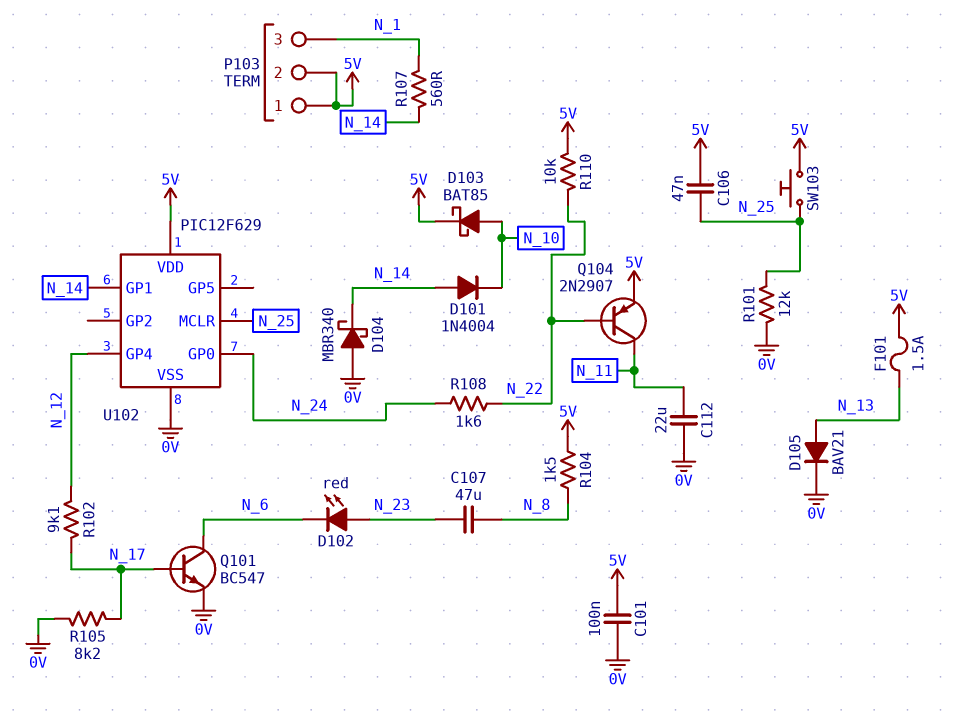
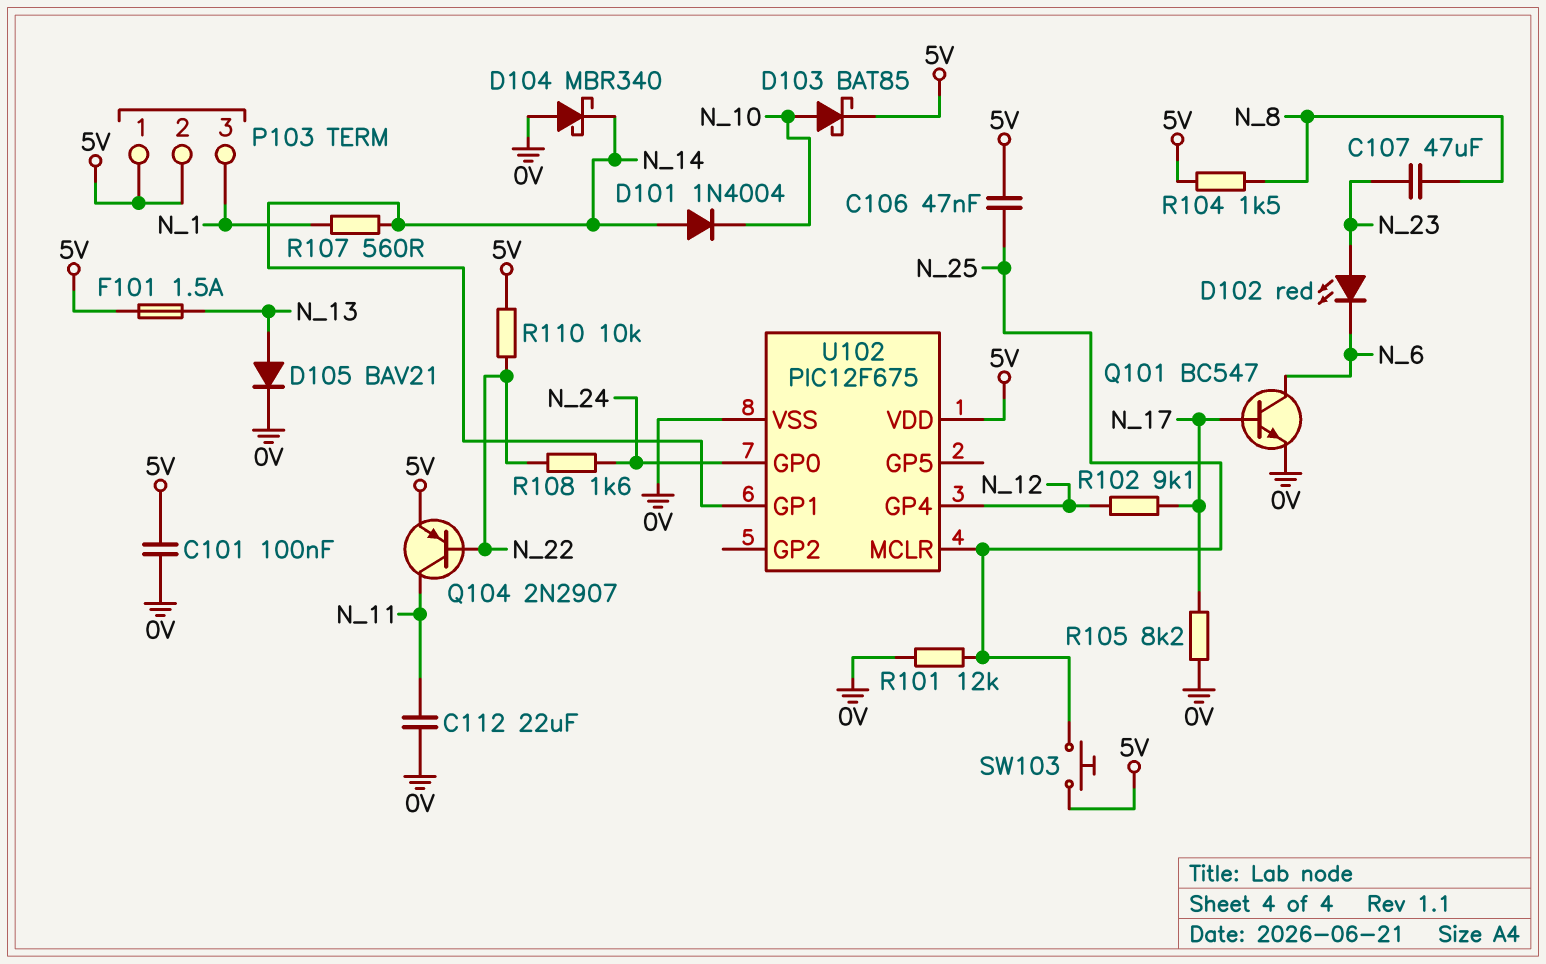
U102: PIC12F629 -> PIC12F675

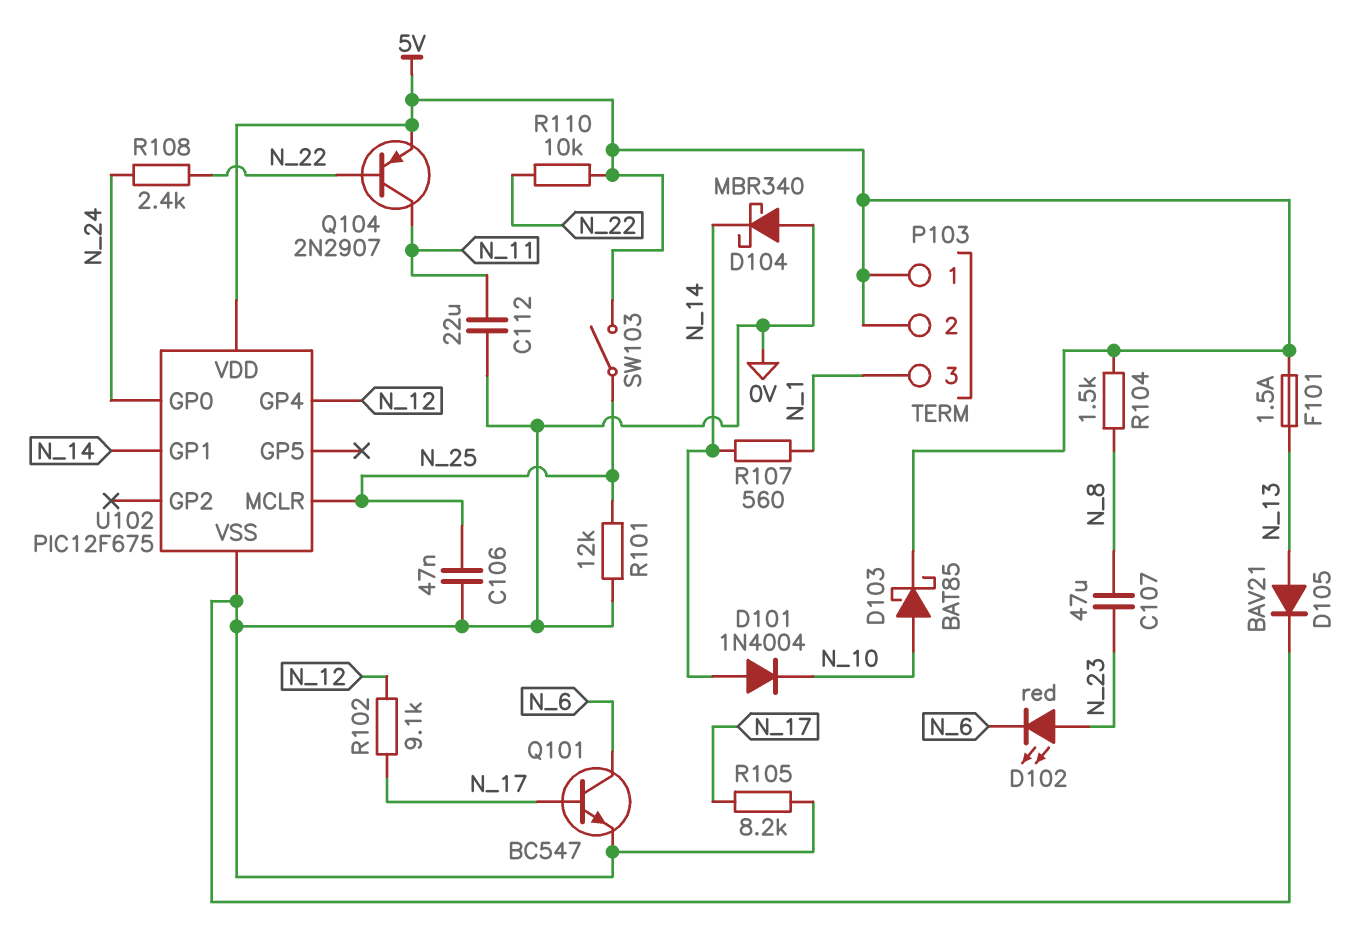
C101: 100nF (0V, 5V) -> none
C106: 47nF (5V, N_25) -> 47nF (0V, N_25)
R108: 1.6k (N_22, N_24) -> 2.4k (N_22, N_24)
SW103: button (5V, N_25) -> switch (5V, N_25)

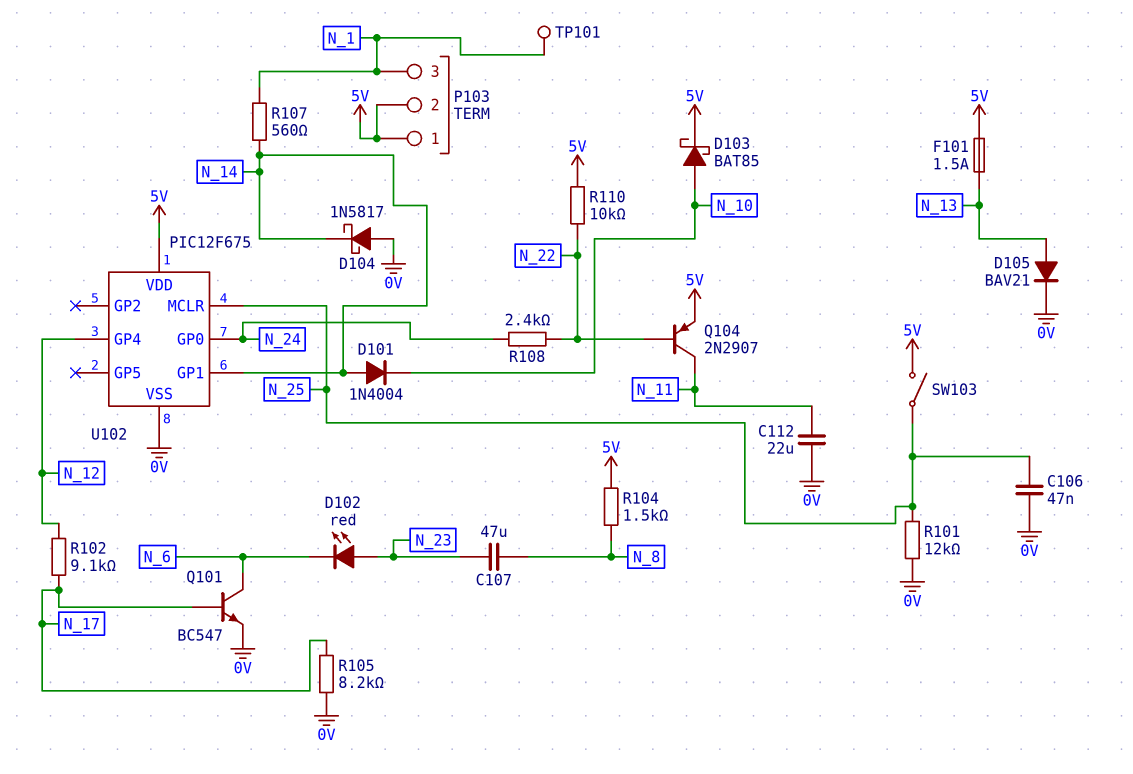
D104: schottky MBR340 (A 0V, K N_14) -> schottky 1N5817 (A 0V, K N_14)
TP101: none -> test point (N_1)

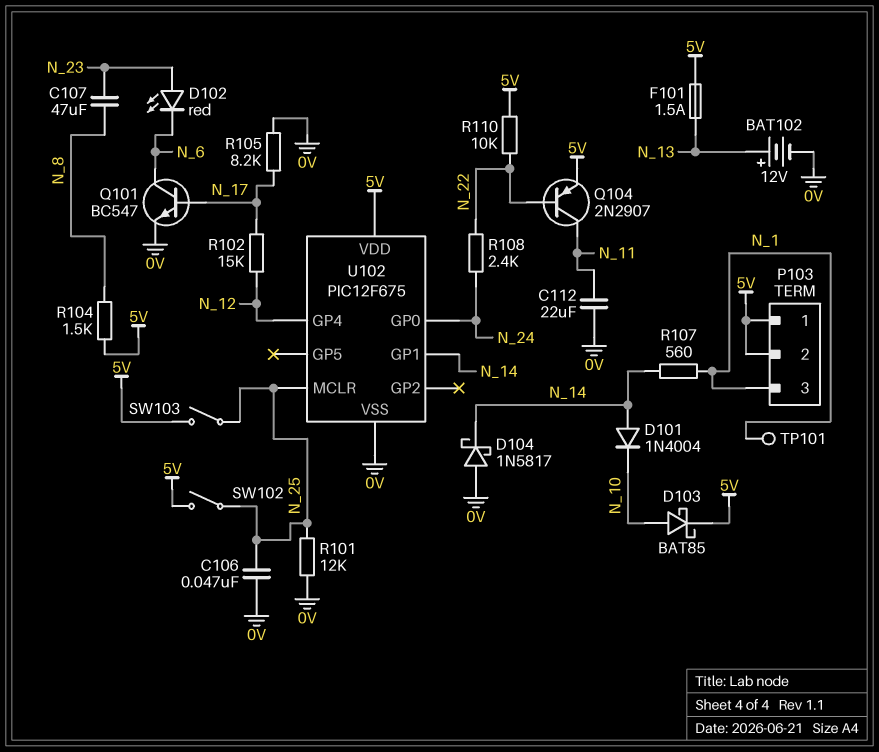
BAT102: none -> 12V (plus N_13, minus 0V)
D105: diode BAV21 (A N_13, K 0V) -> none
R102: 9.1k (N_12, N_17) -> 15k (N_12, N_17)
SW102: none -> switch (5V, N_25)

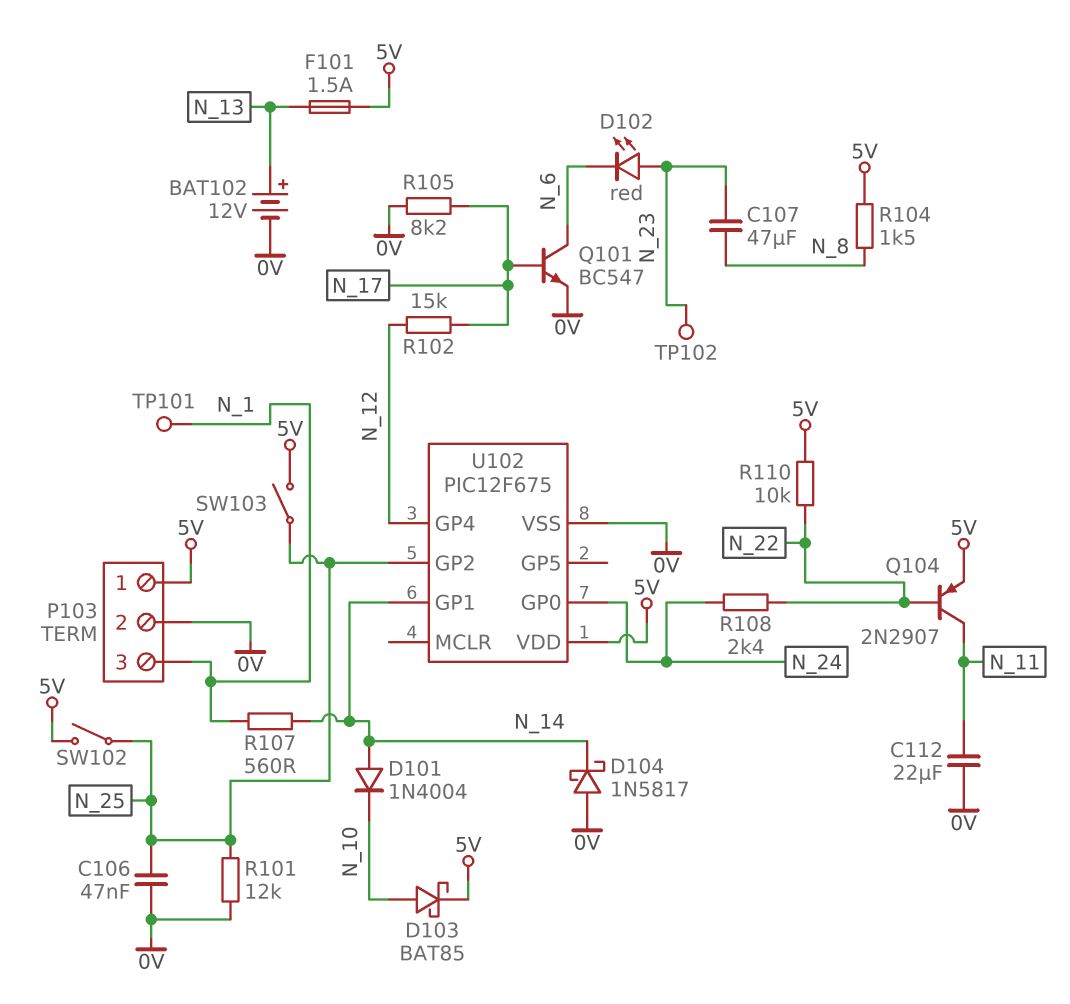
P103 pin 2: 5V -> 0V
TP102: none -> test point (N_23)
U102 pin GP2: none -> N_25
U102 pin MCLR: N_25 -> none

